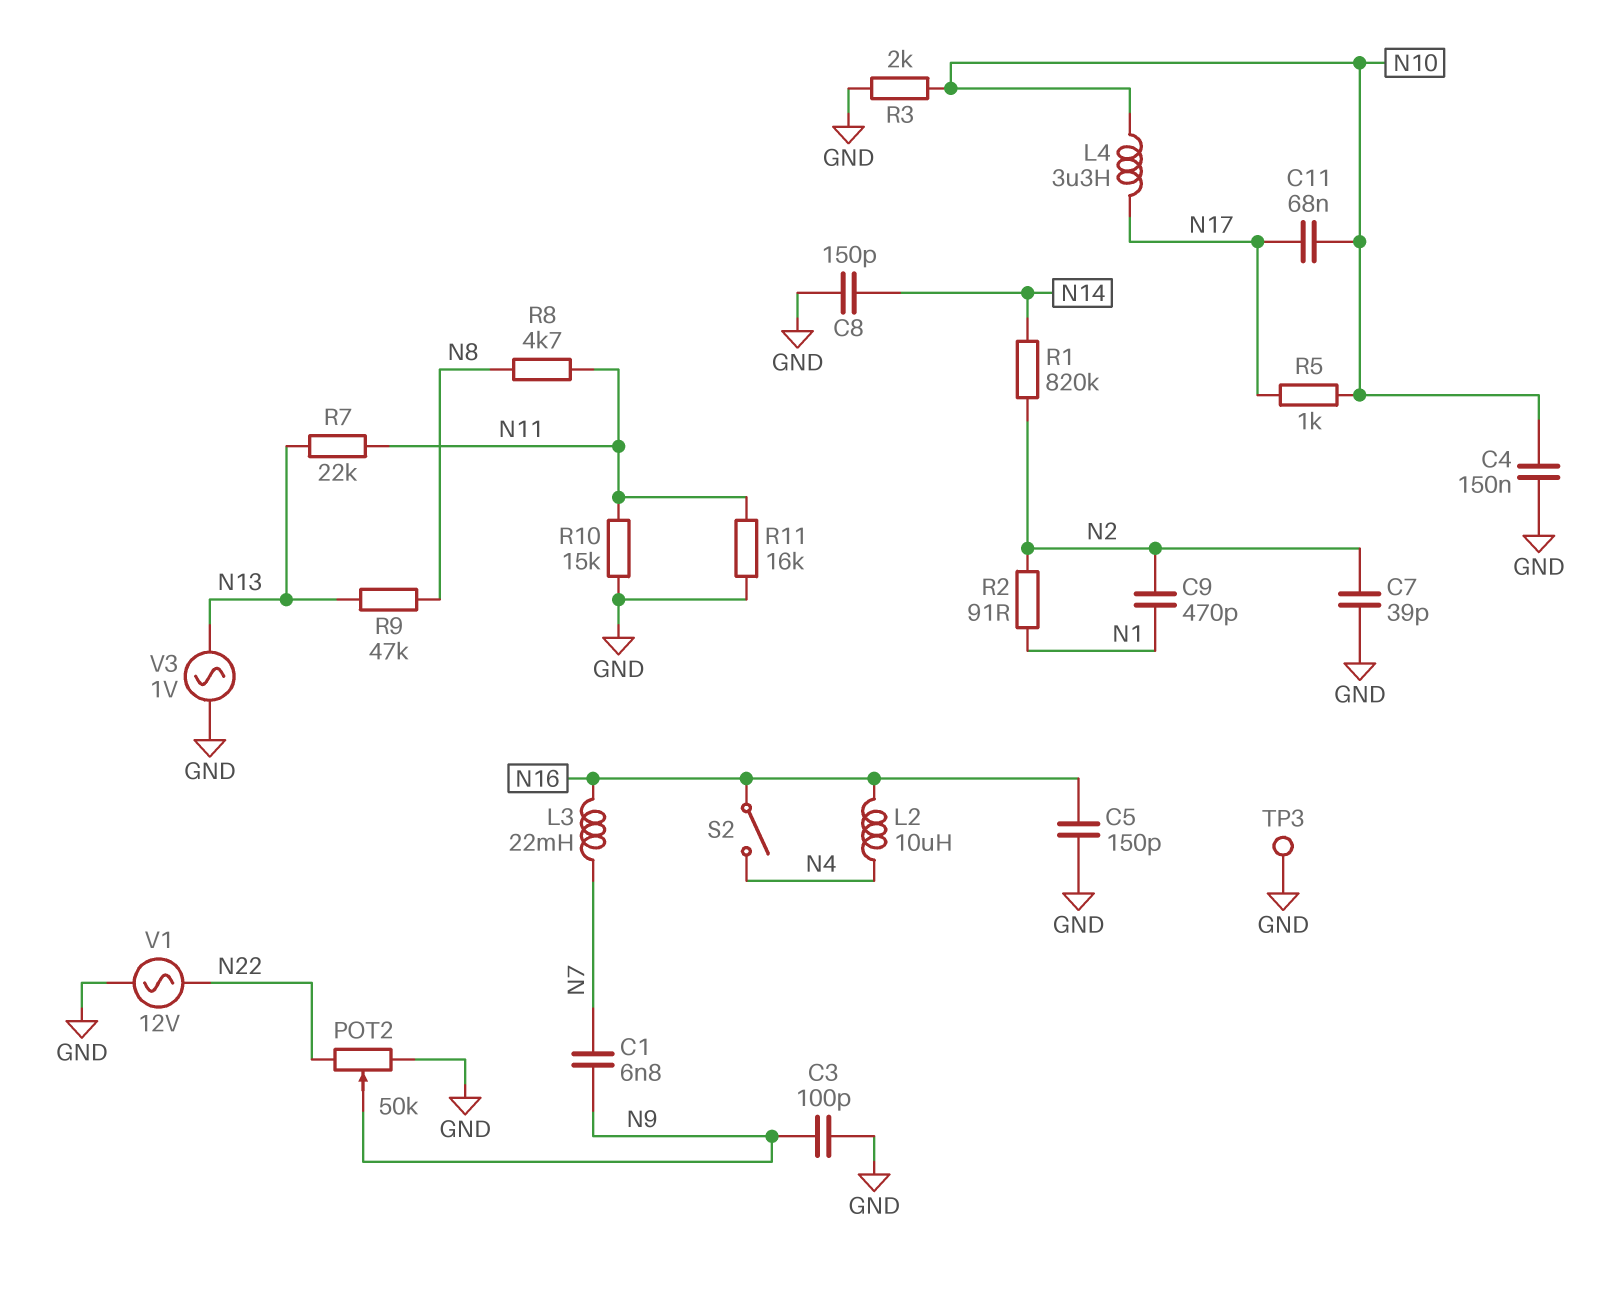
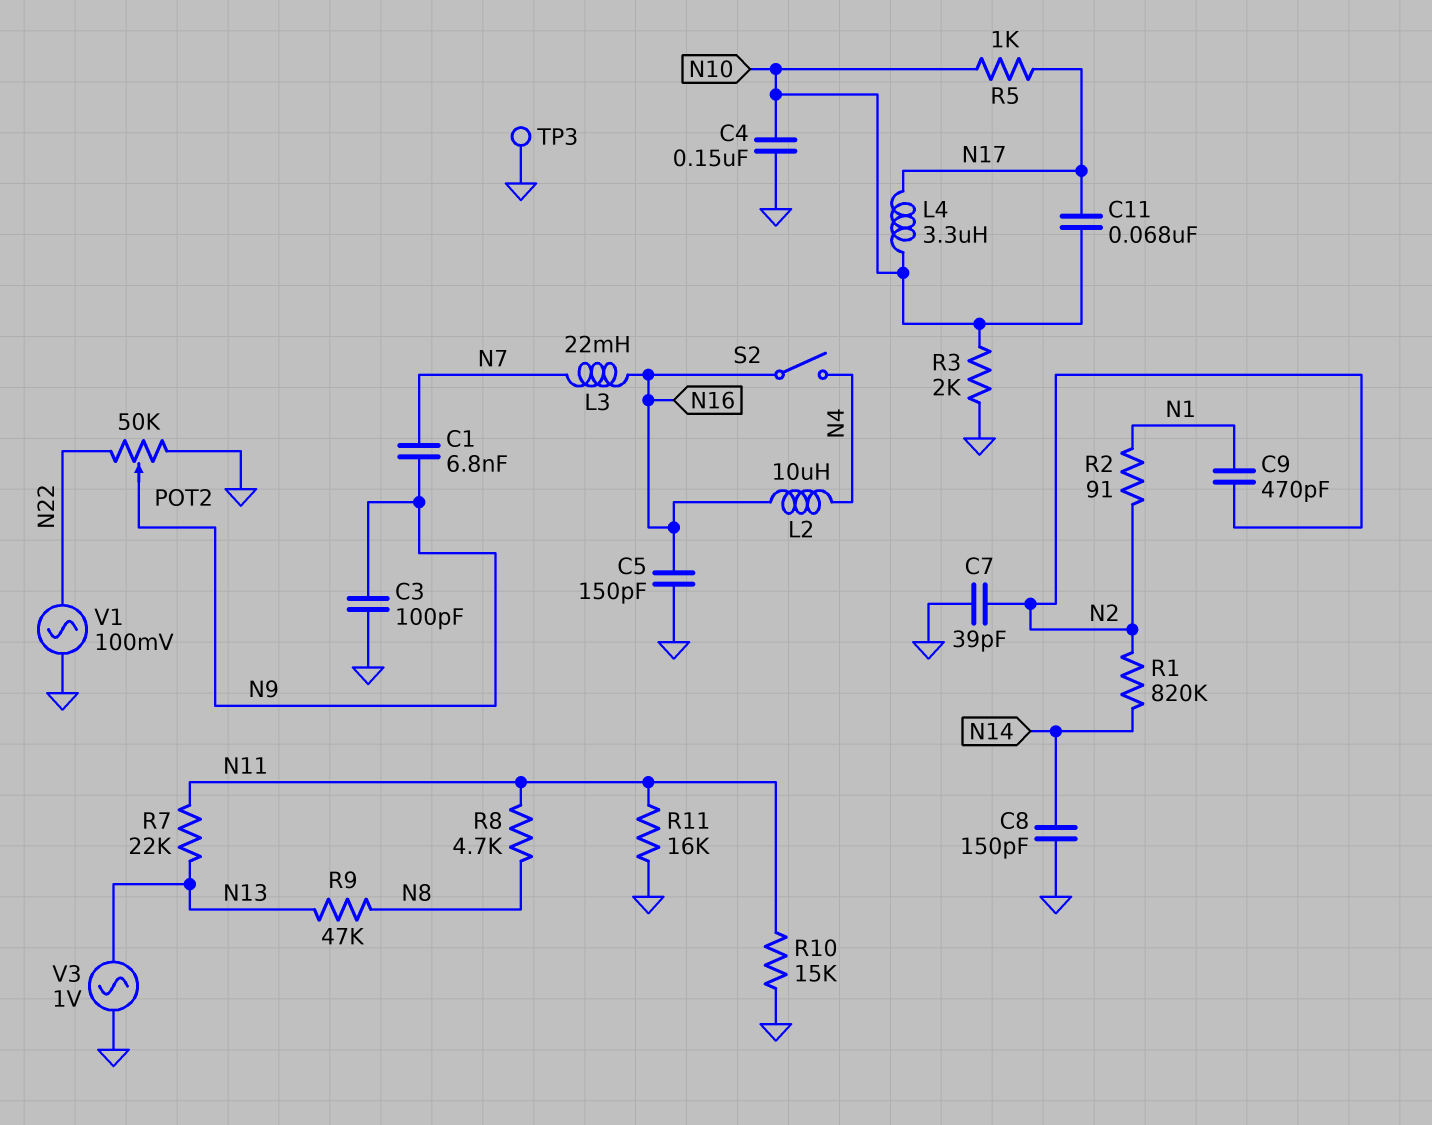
V1: AC 12V (GND, N22) -> AC 100mV (GND, N22)

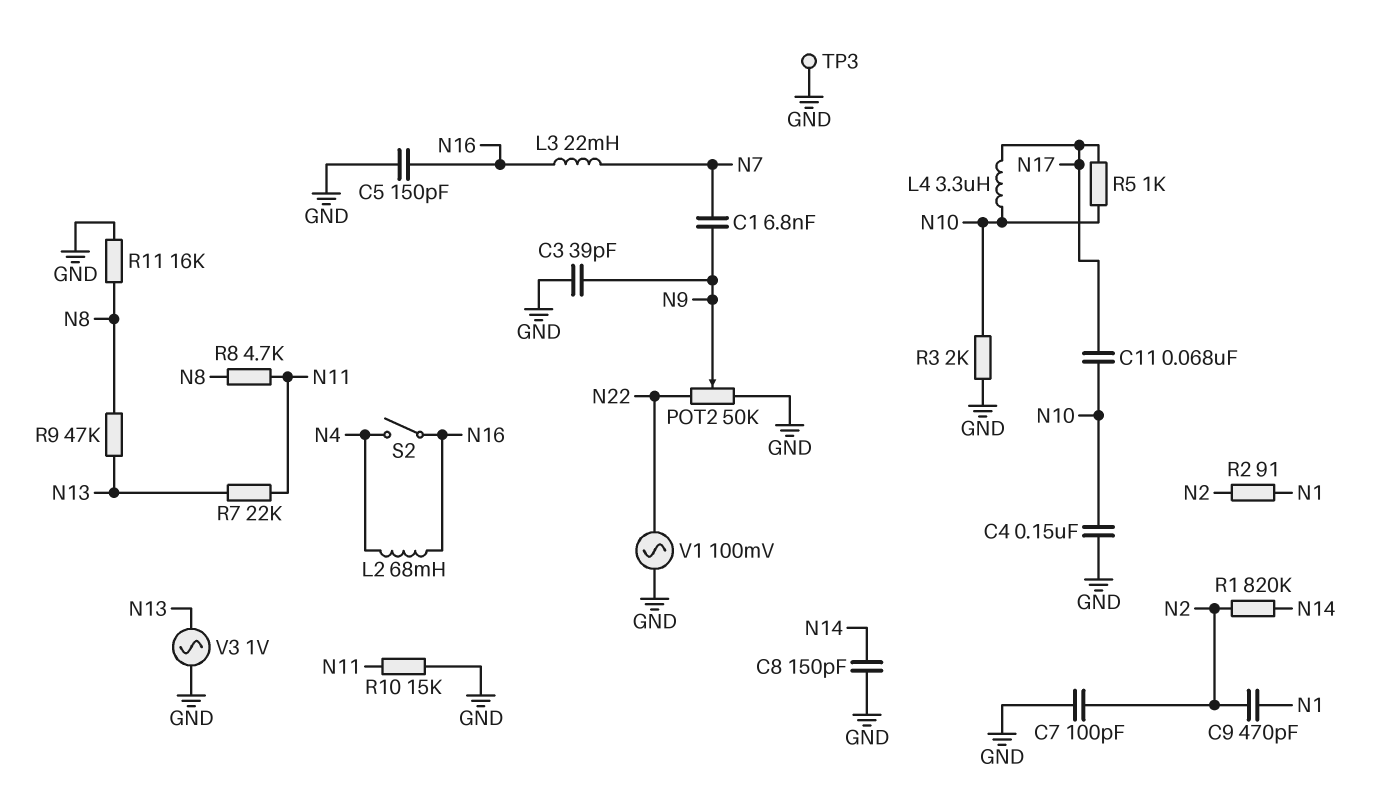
C3: 100pF (GND, N9) -> 39pF (GND, N9)
C7: 39pF (GND, N2) -> 100pF (GND, N2)
L2: 10uH (N4, N16) -> 68mH (N4, N16)
R11: 16k (GND, N11) -> 16k (GND, N8)

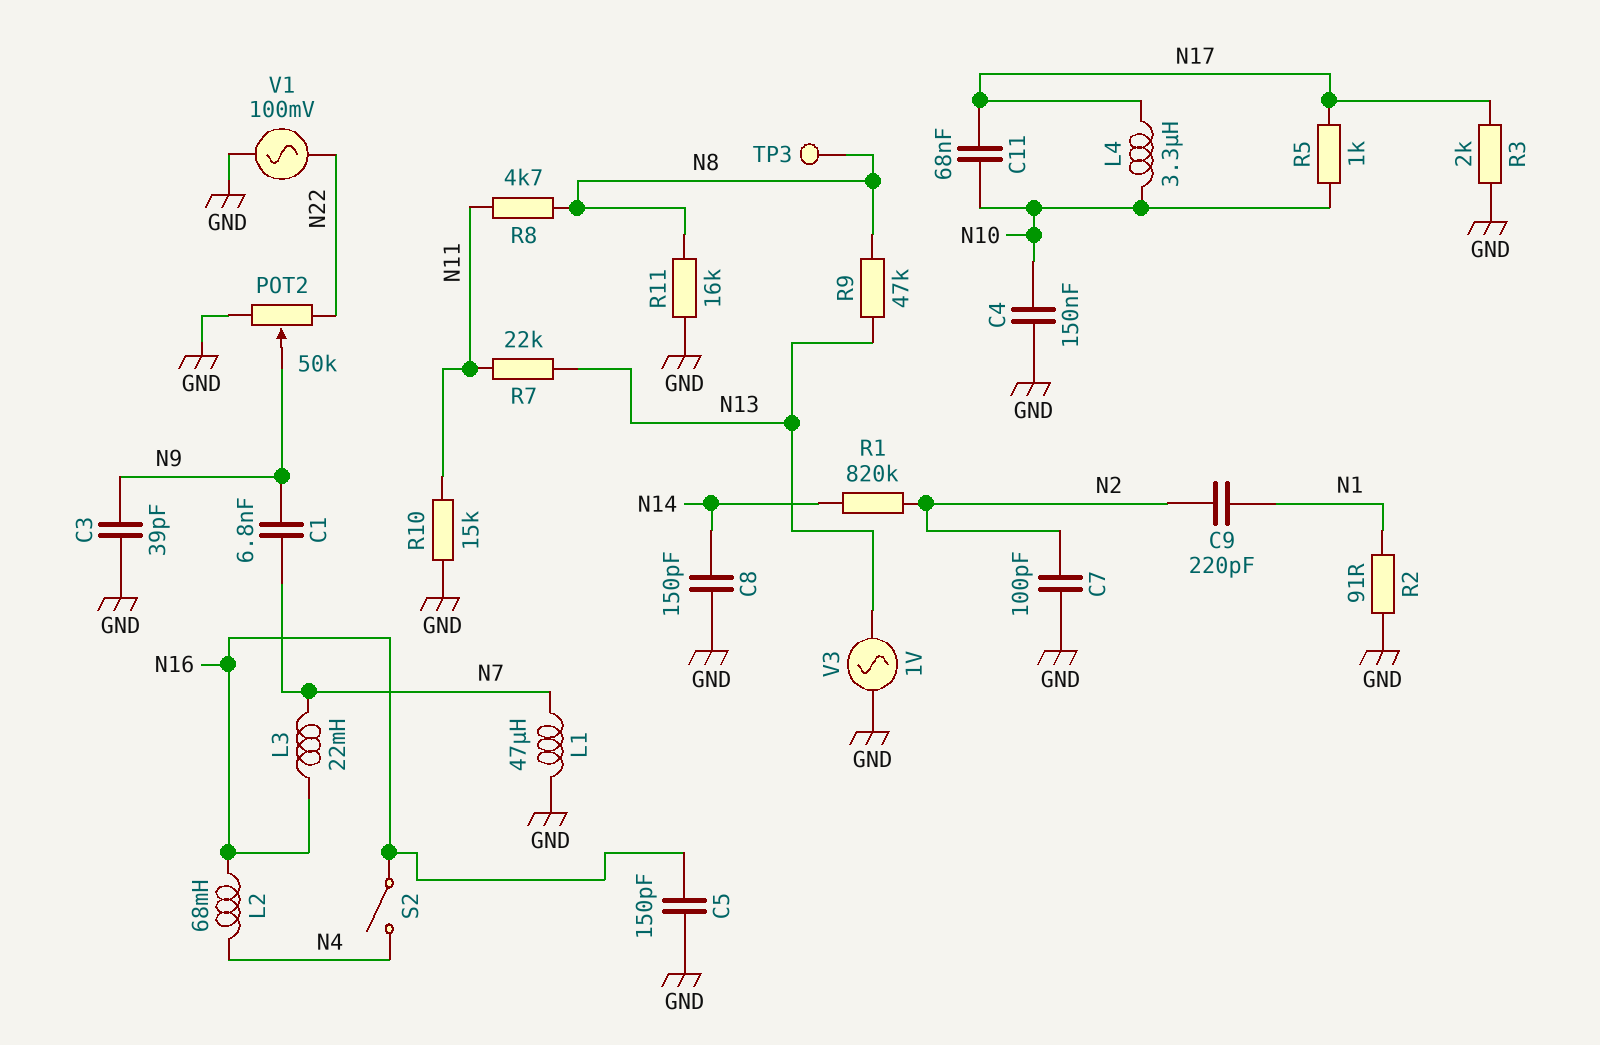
C9: 470pF (N1, N2) -> 220pF (N1, N2)
L1: none -> 47uH (GND, N7)
R2: 91 (N1, N2) -> 91 (GND, N1)
R3: 2k (GND, N10) -> 2k (GND, N17)
TP3: test point (GND) -> test point (N8)

